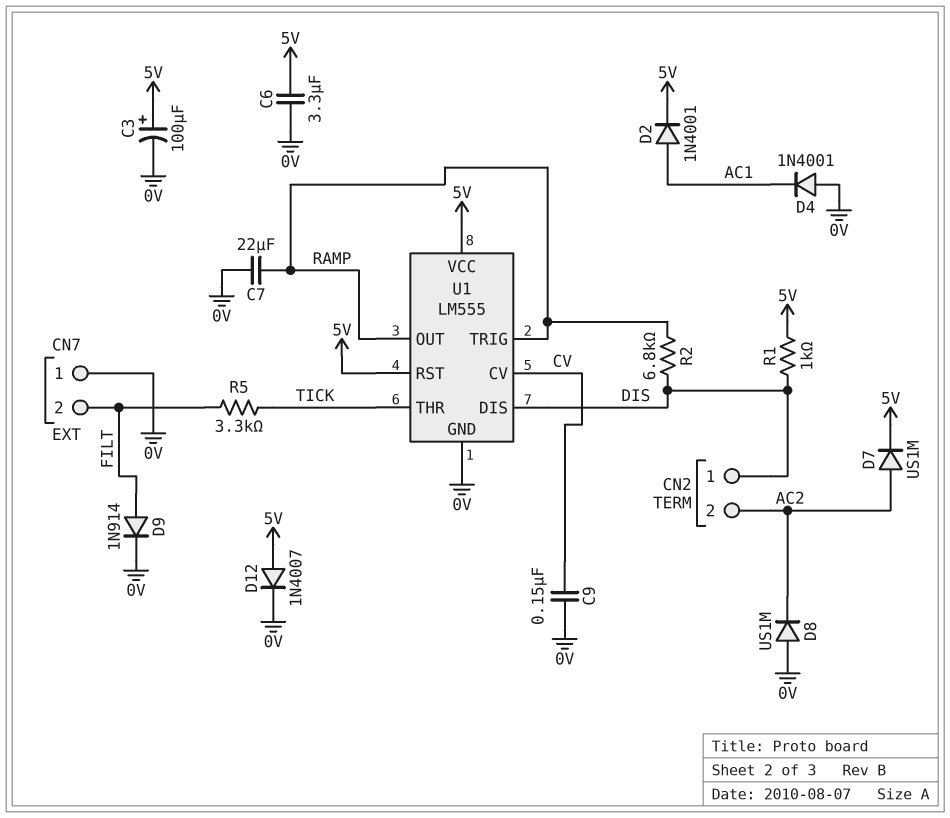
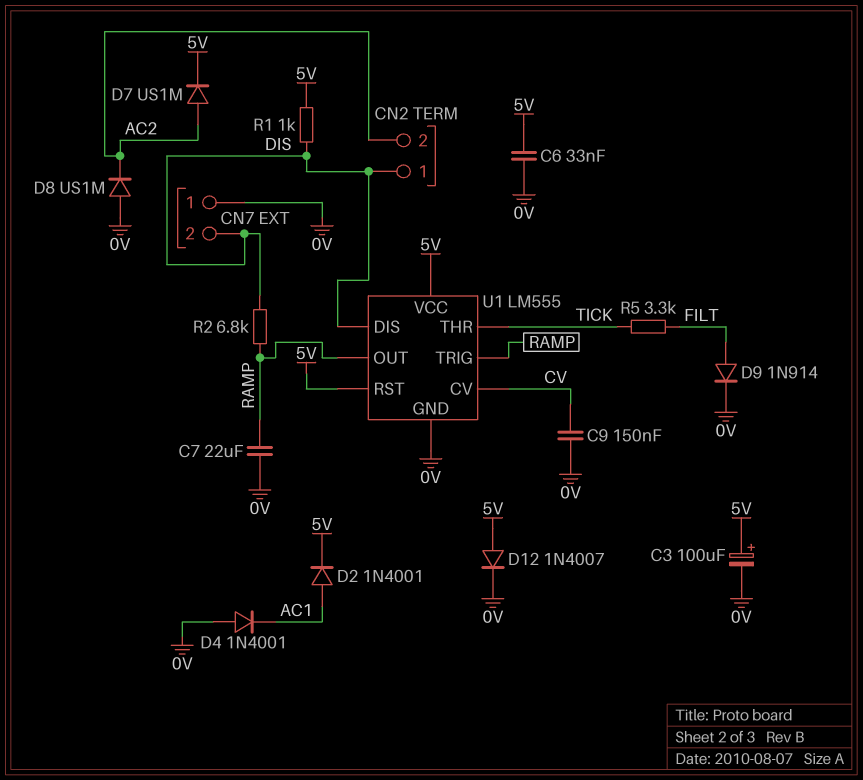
C6: 3.3uF (0V, 5V) -> 33nF (0V, 5V)
CN7 pin 2: FILT -> DIS

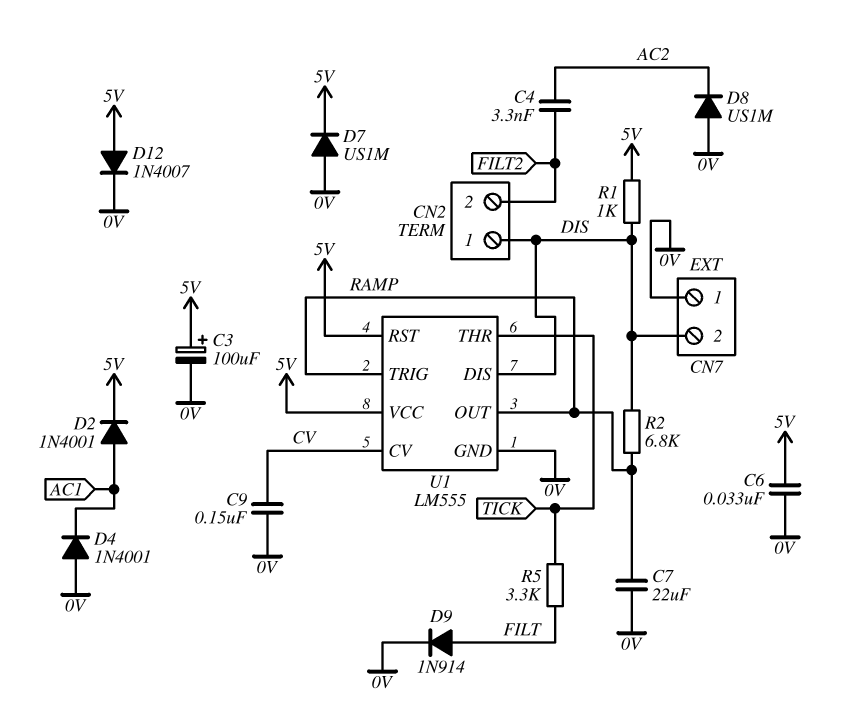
C4: none -> 3.3nF (AC2, FILT2)
CN2 pin 2: AC2 -> FILT2
D7: diode US1M (A AC2, K 5V) -> diode US1M (A 0V, K 5V)

